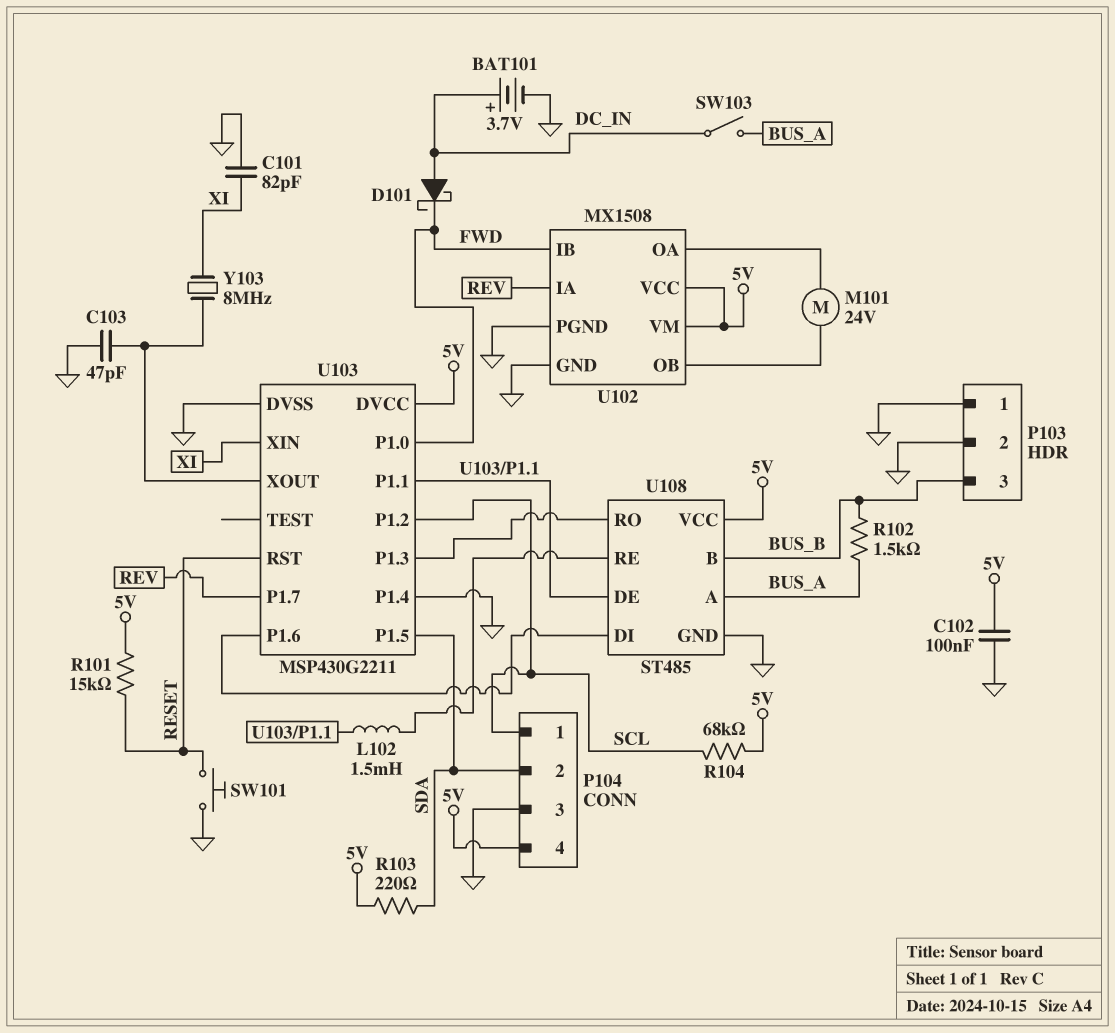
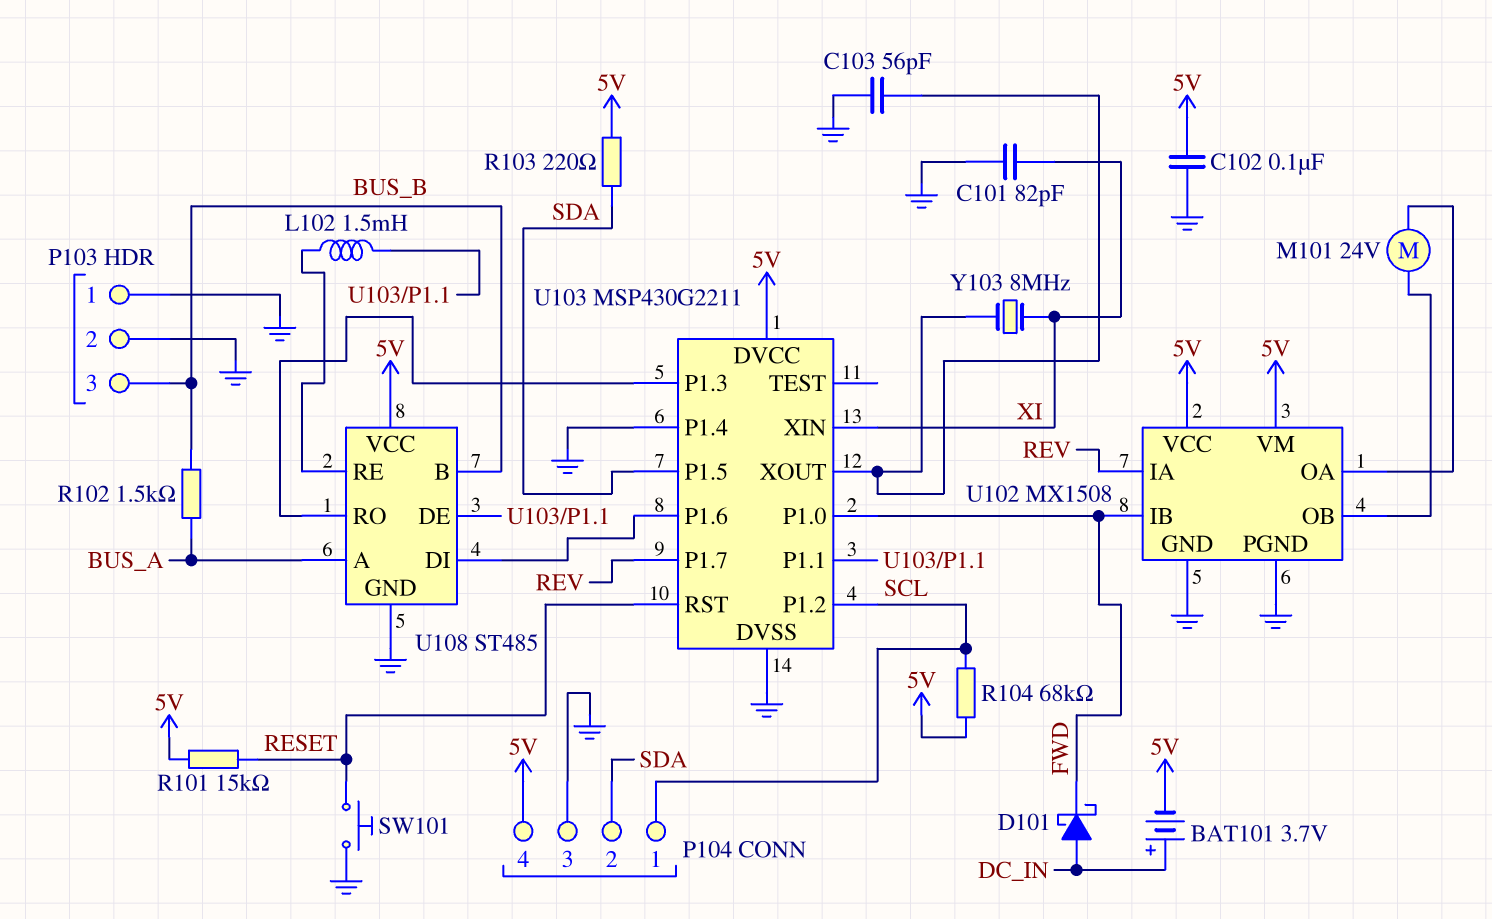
BAT101: 3.7V (plus DC_IN, minus GND) -> 3.7V (plus DC_IN, minus 5V)
C103: 47pF (GND, U103/XOUT) -> 56pF (GND, U103/XOUT)
SW103: switch (BUS_A, DC_IN) -> none

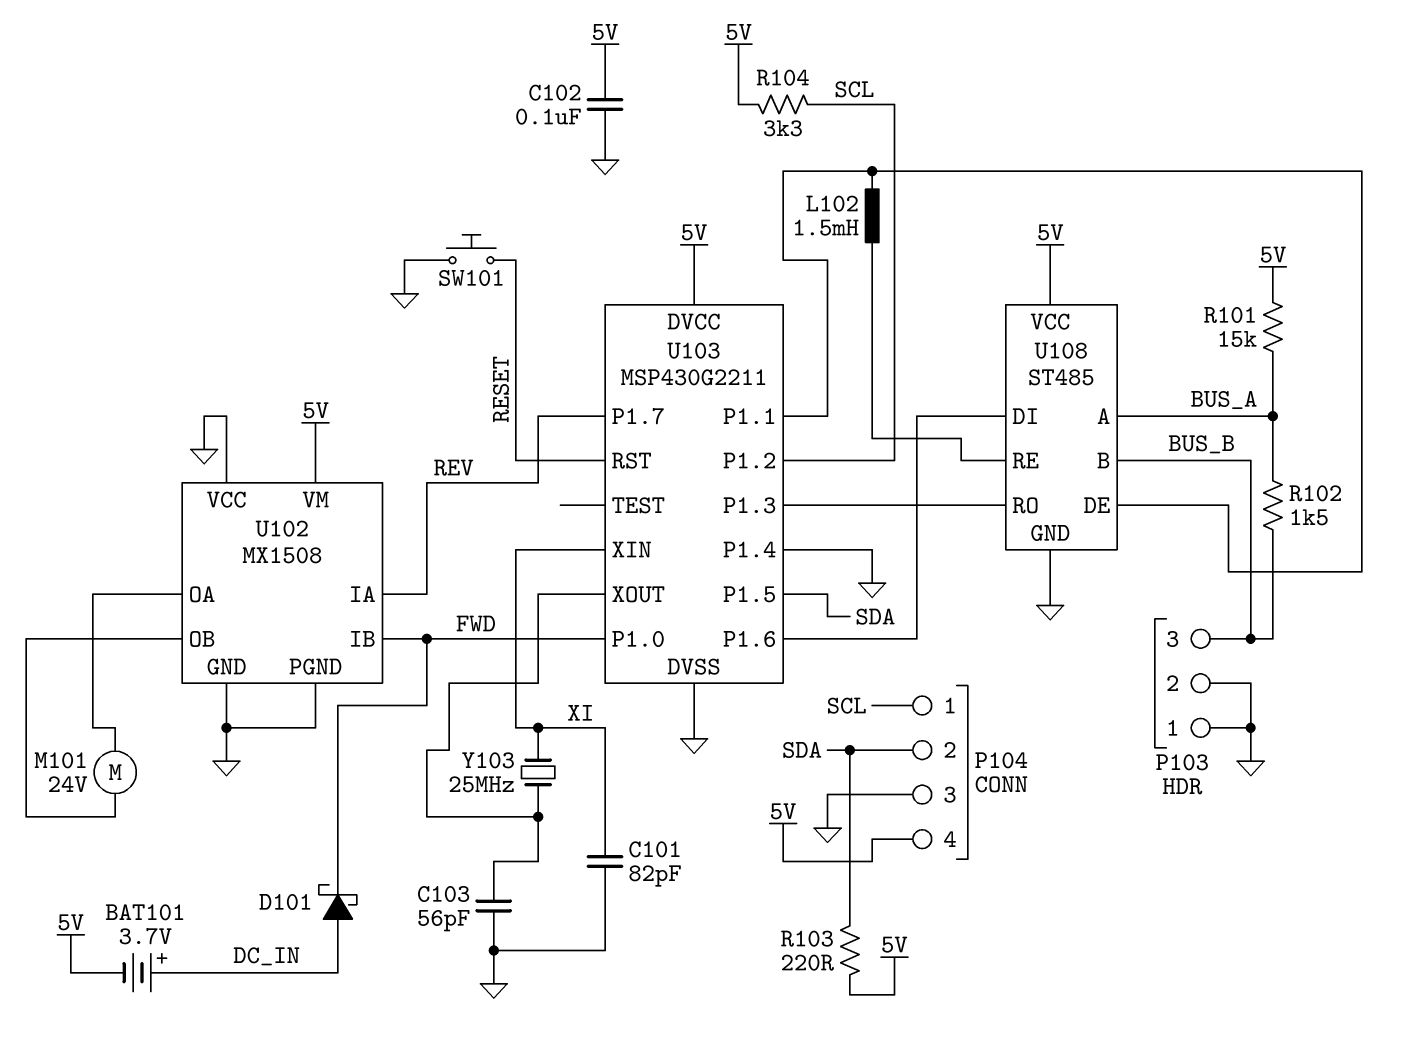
R101: 15k (5V, RESET) -> 15k (5V, BUS_A)
R104: 68k (5V, SCL) -> 3.3k (5V, SCL)
U102 pin VCC: 5V -> GND
Y103: 8MHz (U103/XOUT, XI) -> 25MHz (U103/XOUT, XI)

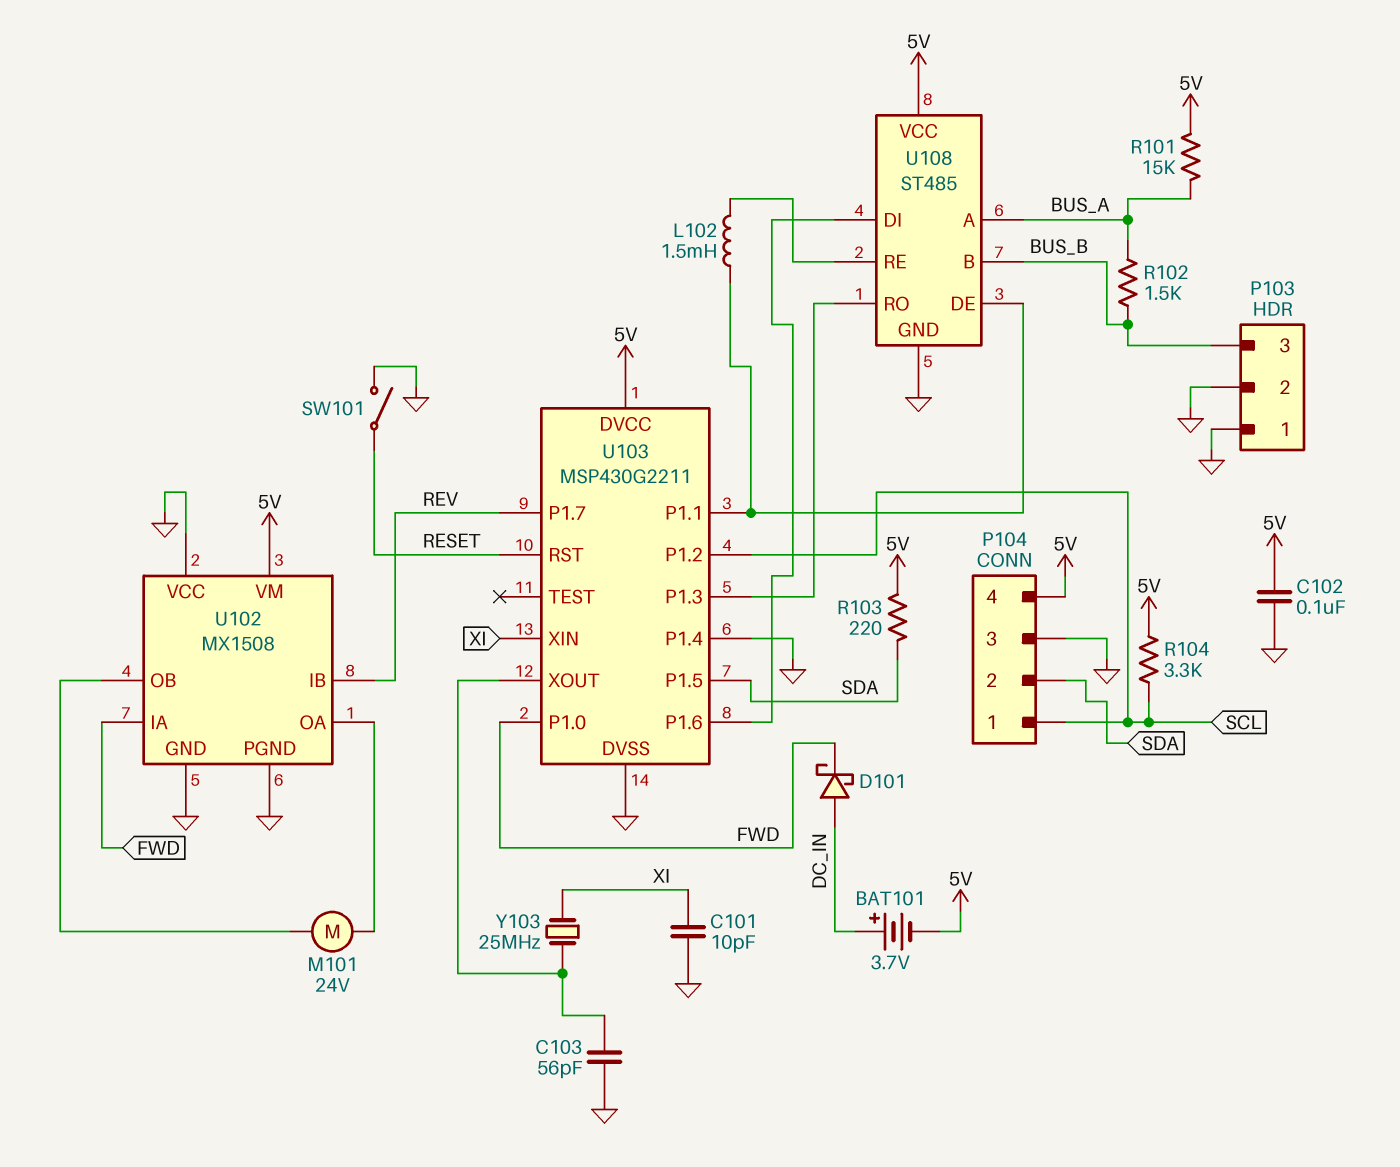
C101: 82pF (GND, XI) -> 10pF (GND, XI)
SW101: button (GND, RESET) -> switch (GND, RESET)
U102 pin IA: REV -> FWD
U102 pin IB: FWD -> REV

